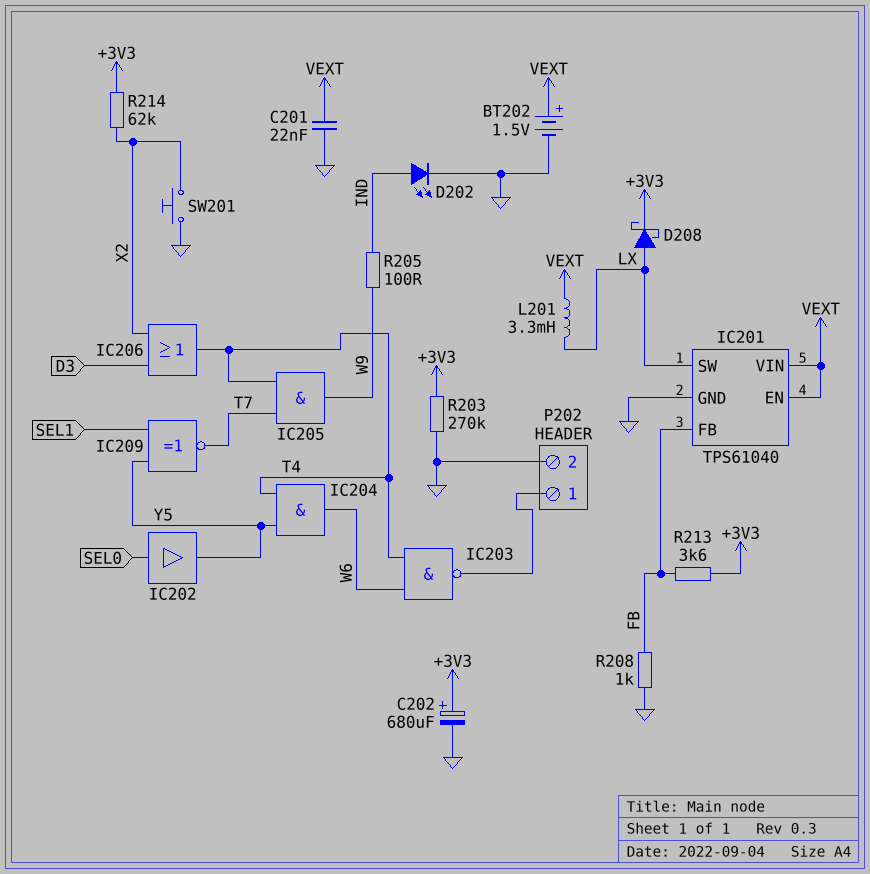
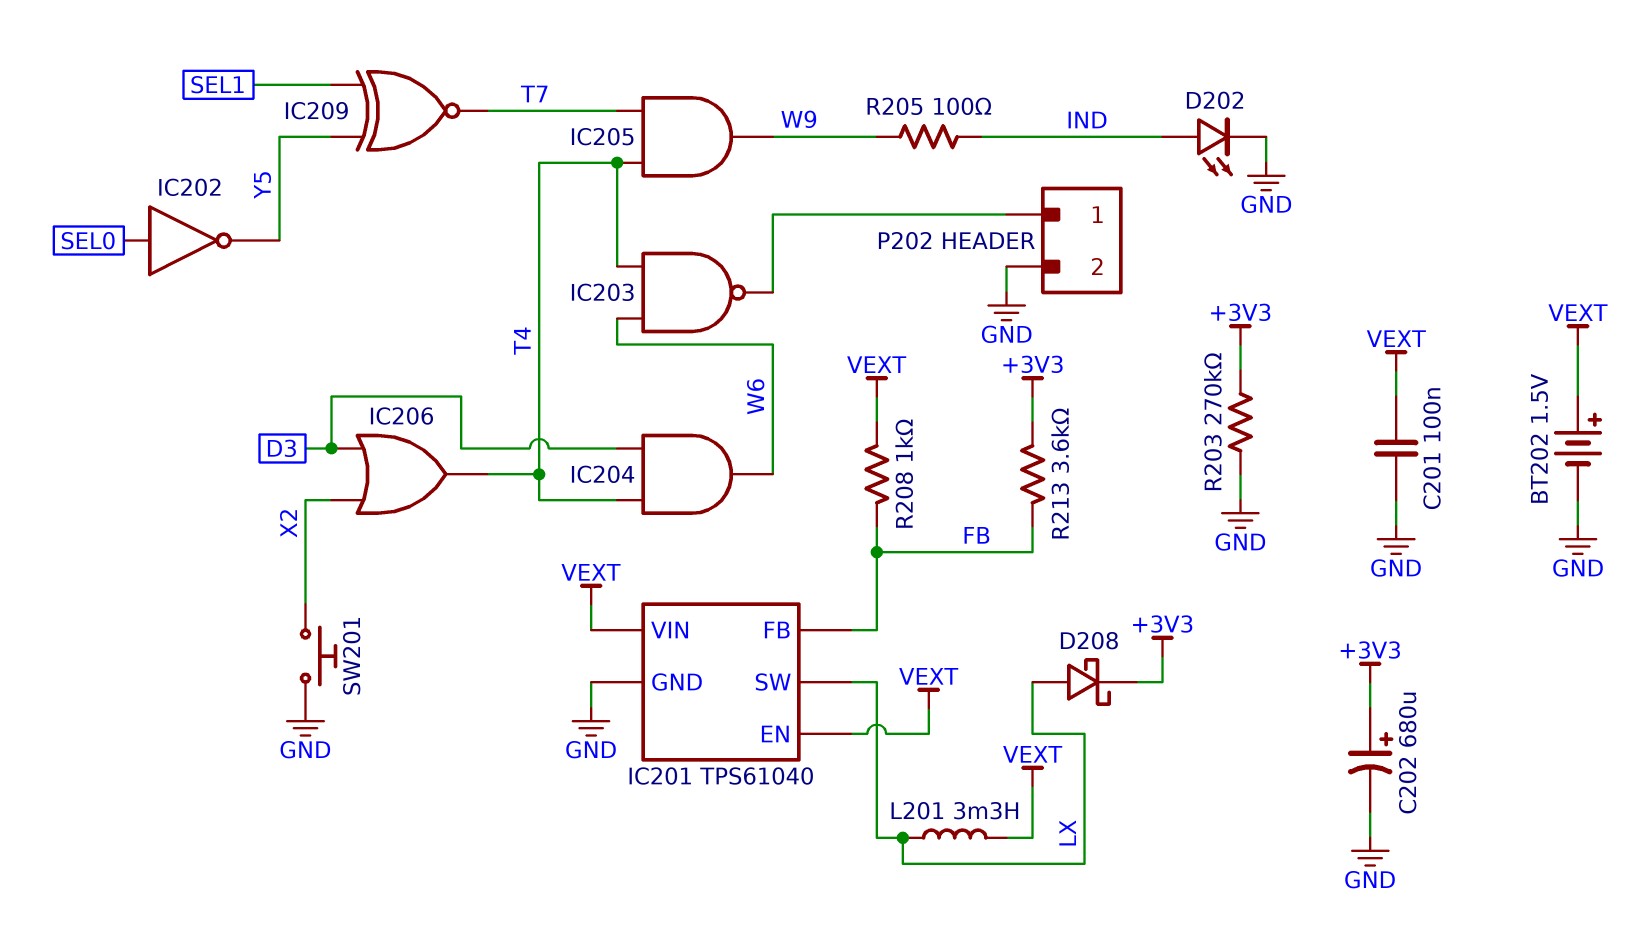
C201: 22nF (GND, VEXT) -> 100nF (GND, VEXT)
IC202: buffer (in SEL0, out Y5) -> NOT (in SEL0, out Y5)
IC204: AND (in T4, in Y5, out W6) -> AND (in D3, in T4, out W6)
R208: 1k (FB, GND) -> 1k (FB, VEXT)
R214: 62k (+3V3, X2) -> none

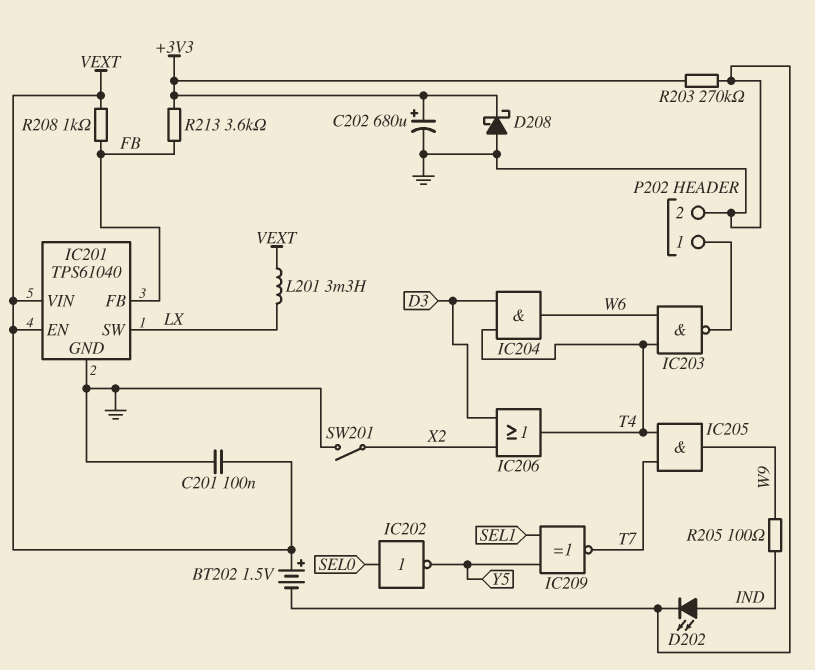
D208: schottky (A LX, K +3V3) -> schottky (A GND, K +3V3)
SW201: button (GND, X2) -> switch (GND, X2)

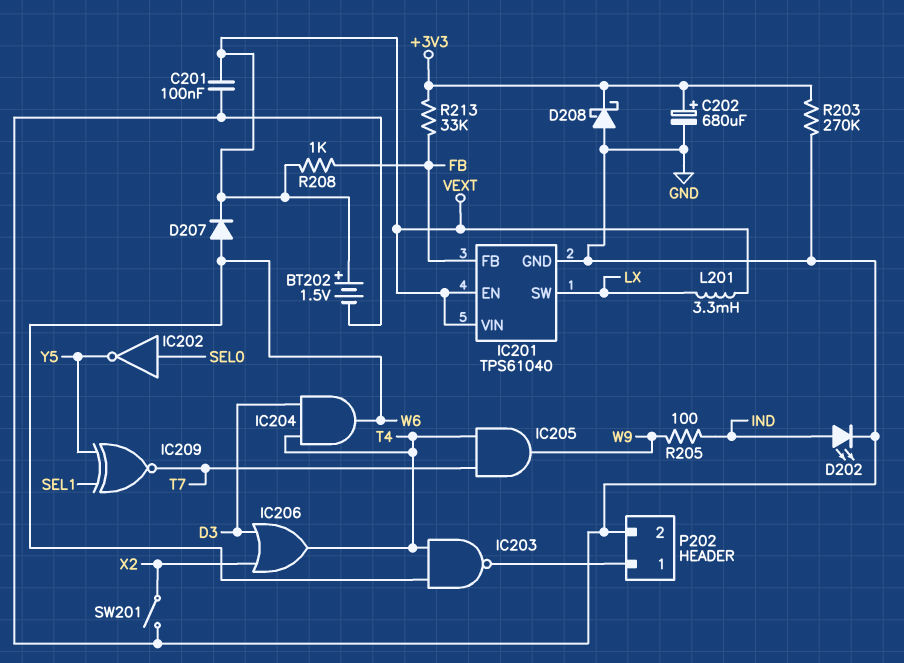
D207: none -> diode (A W6, K VEXT)
R213: 3.6k (+3V3, FB) -> 33k (+3V3, FB)

